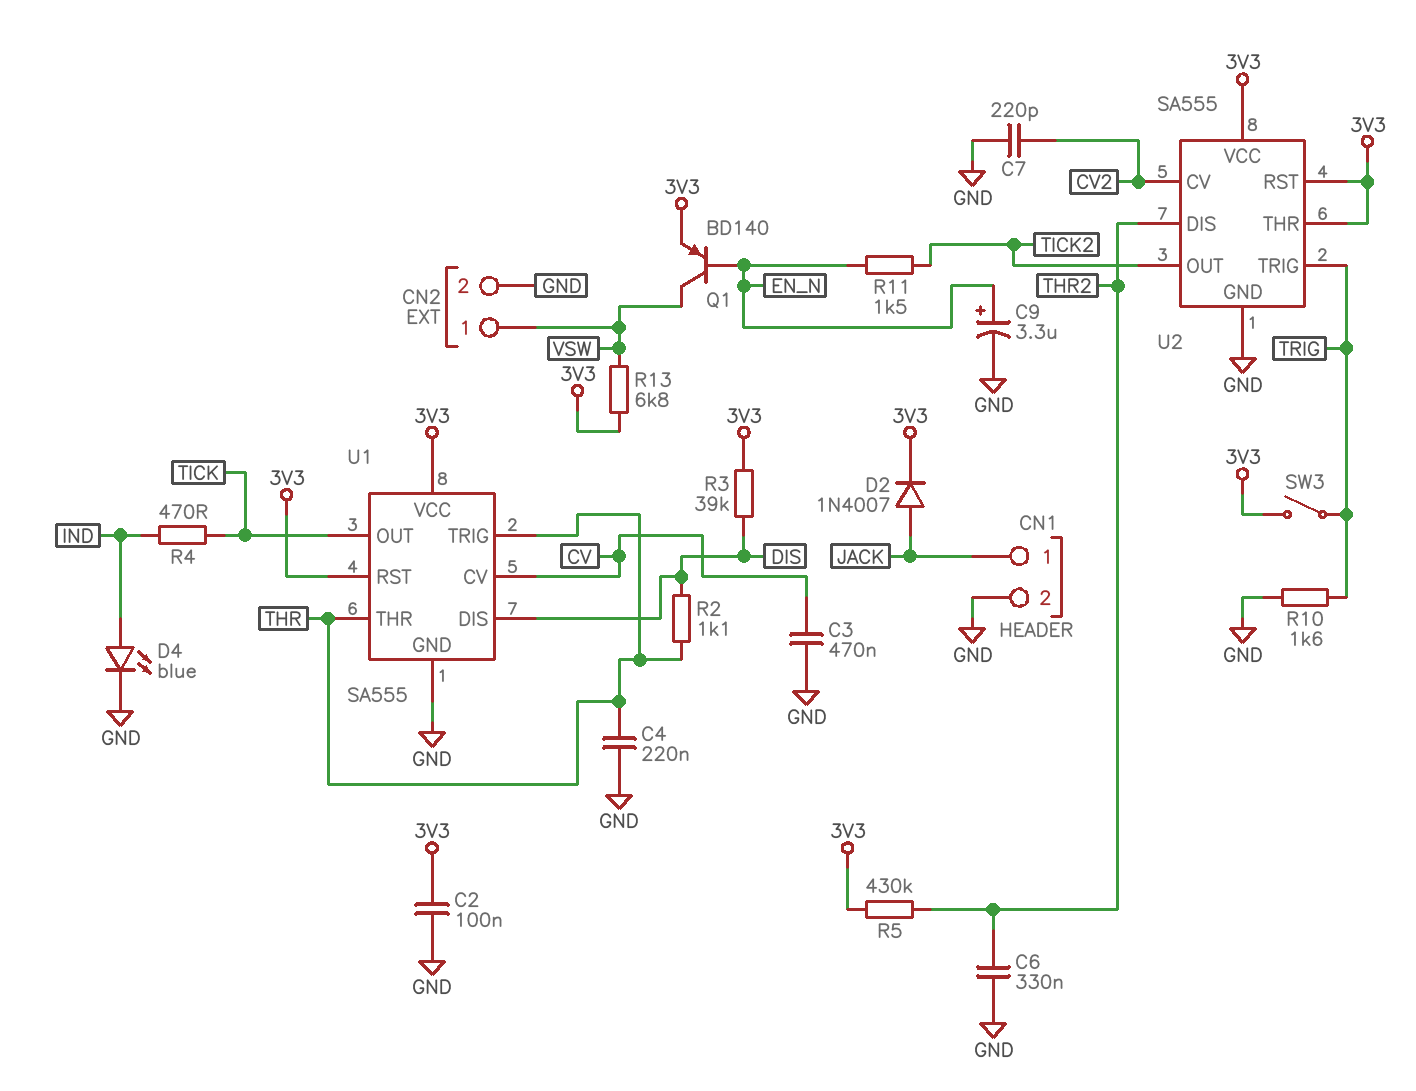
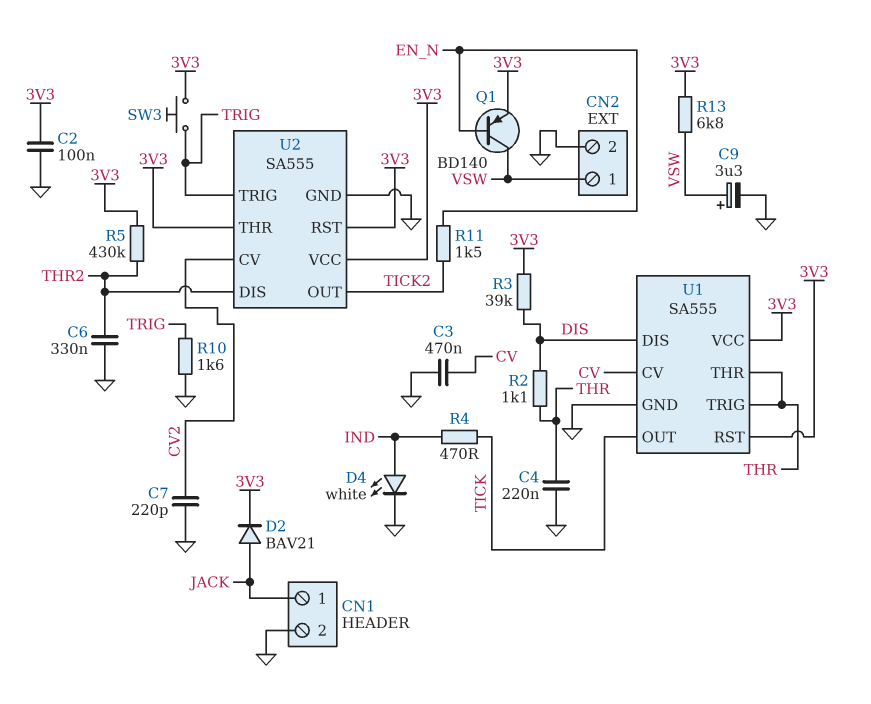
C9: 3.3uF (plus EN_N, minus GND) -> 3.3uF (plus VSW, minus GND)
D2: diode 1N4007 (A JACK, K 3V3) -> diode BAV21 (A JACK, K 3V3)
D4: LED blue (A IND, K GND) -> LED white (A IND, K GND)
SW3: switch (3V3, TRIG) -> button (3V3, TRIG)

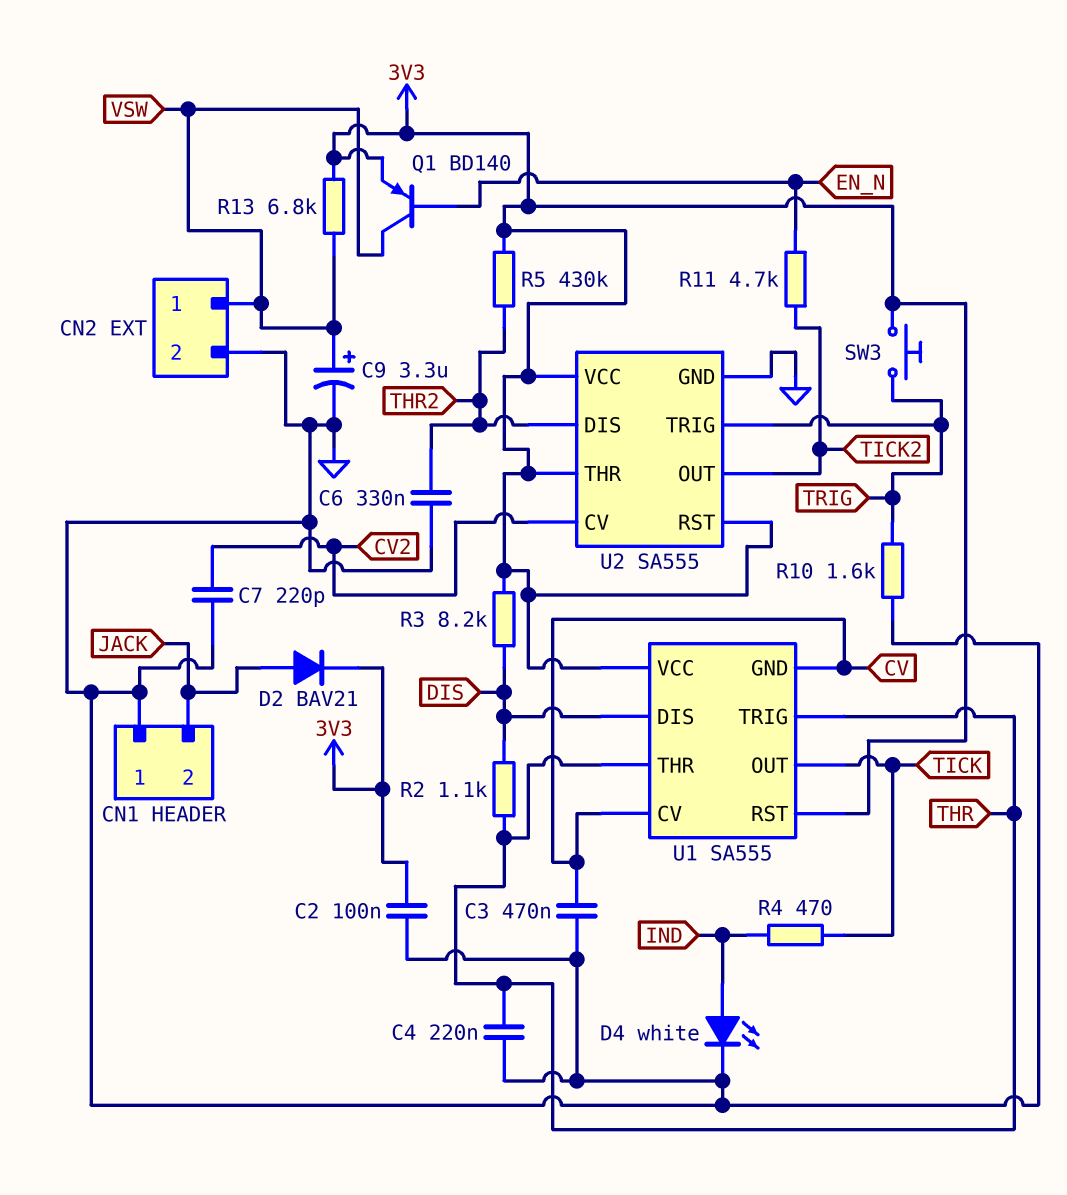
CN1 pin 1: JACK -> GND
CN1 pin 2: GND -> JACK
R3: 39k (3V3, DIS) -> 8.2k (3V3, DIS)
R11: 1.5k (EN_N, TICK2) -> 4.7k (EN_N, TICK2)
U1 pin GND: GND -> CV

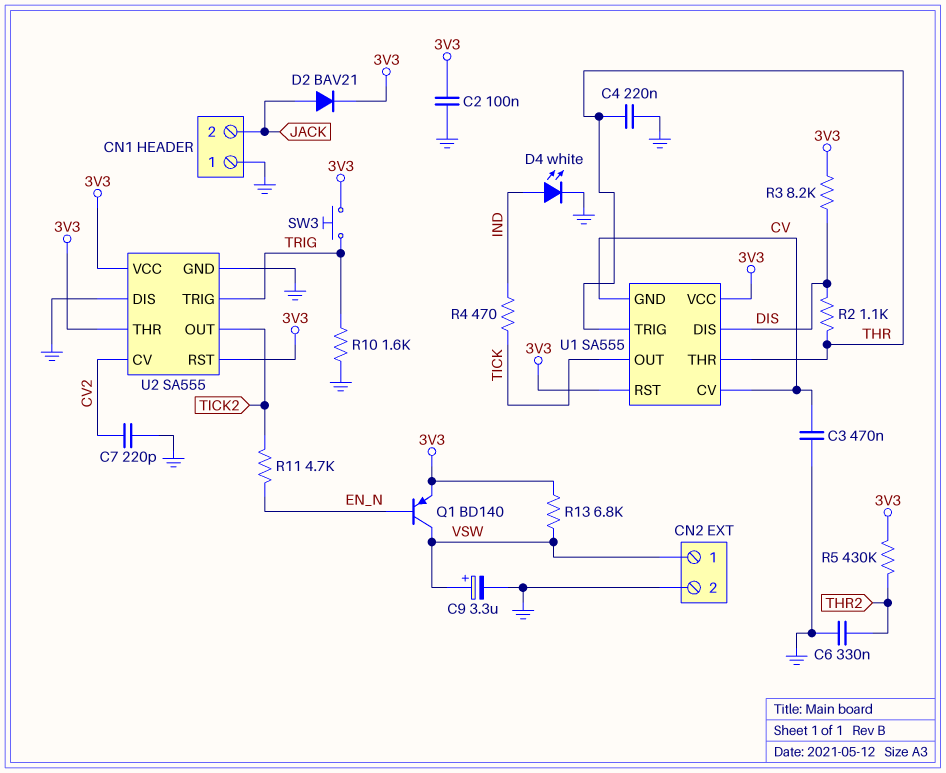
U2 pin DIS: THR2 -> GND

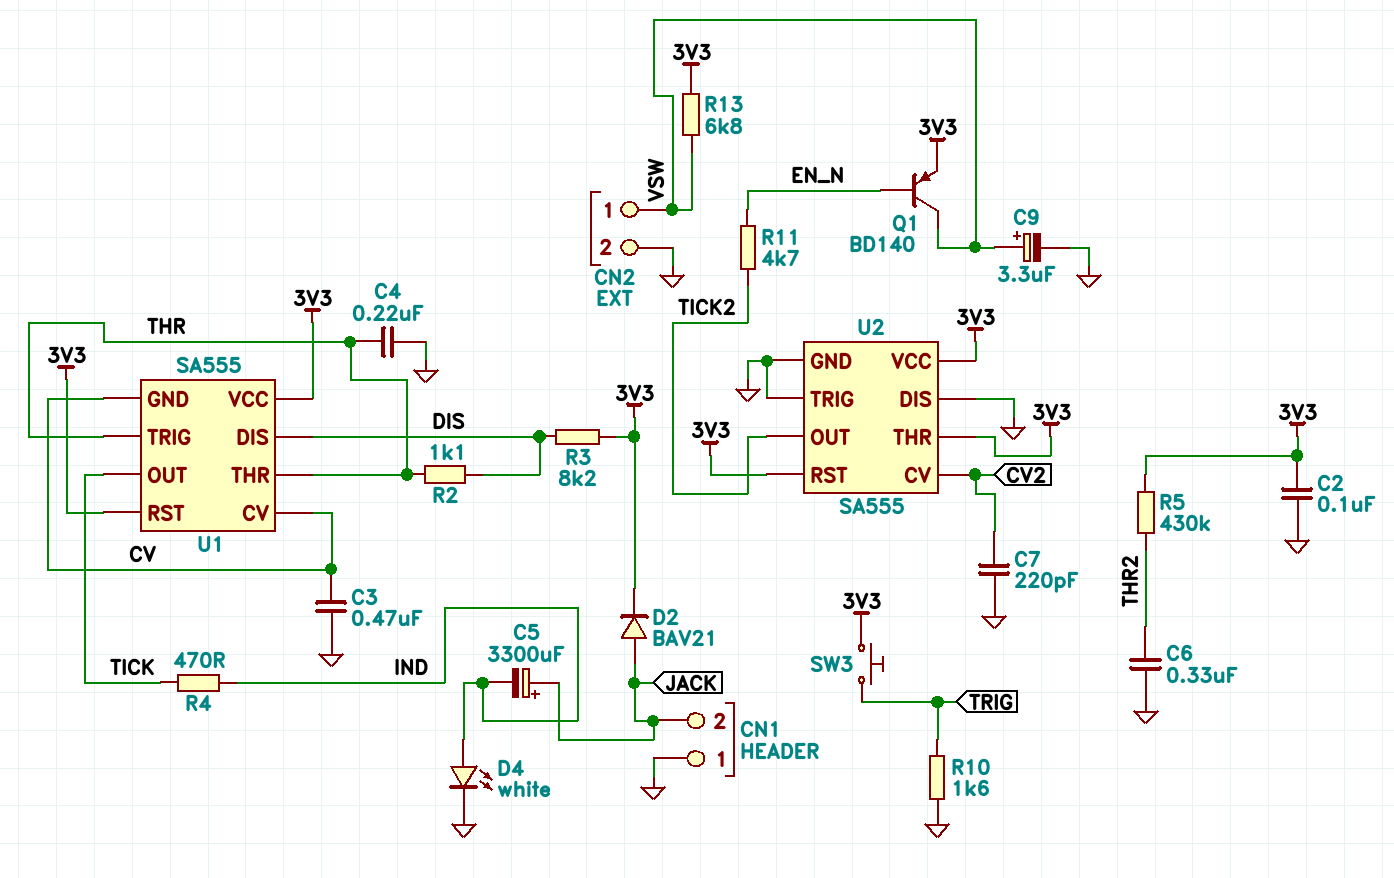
C5: none -> 3300uF (plus JACK, minus IND)
U2 pin TRIG: TRIG -> GND

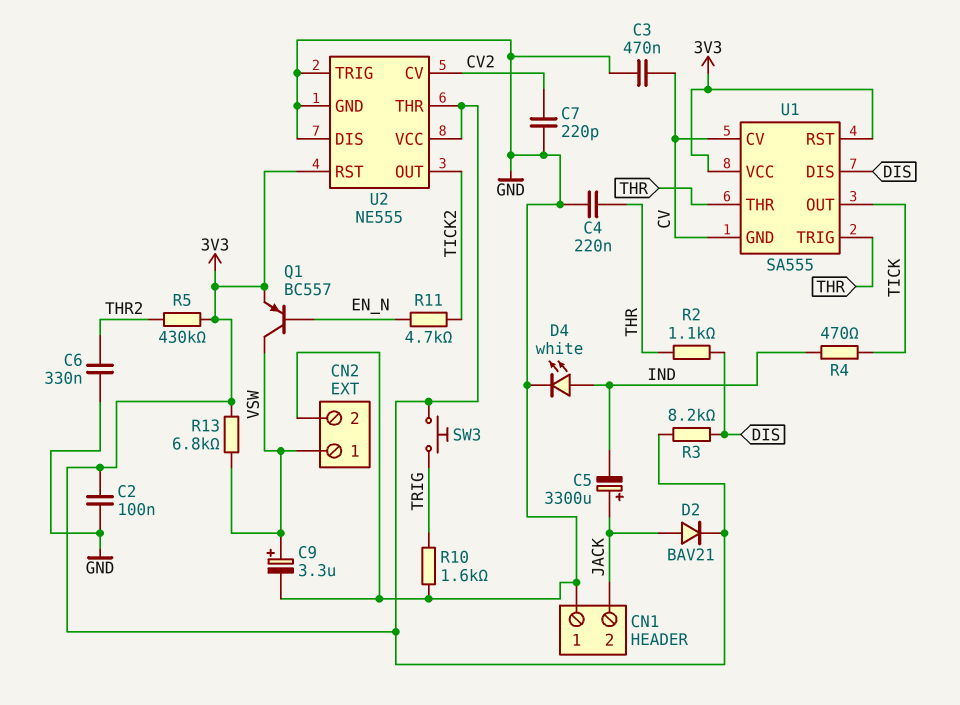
Q1: PNP BD140 (B EN_N, C VSW, E 3V3) -> PNP BC557 (B EN_N, C VSW, E 3V3)
U2: SA555 -> NE555

